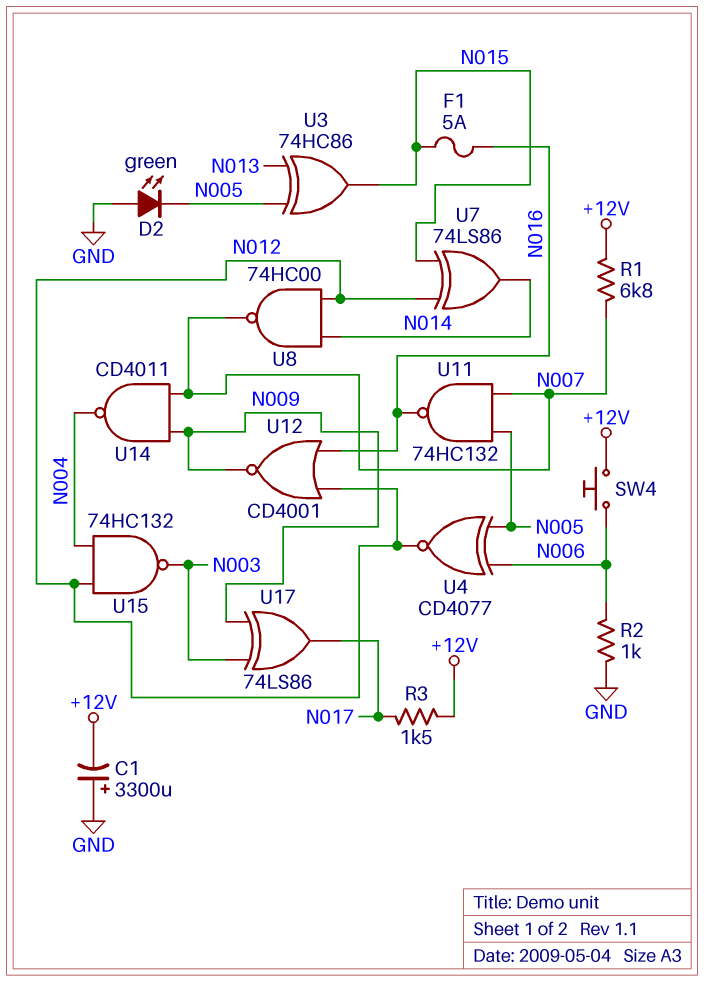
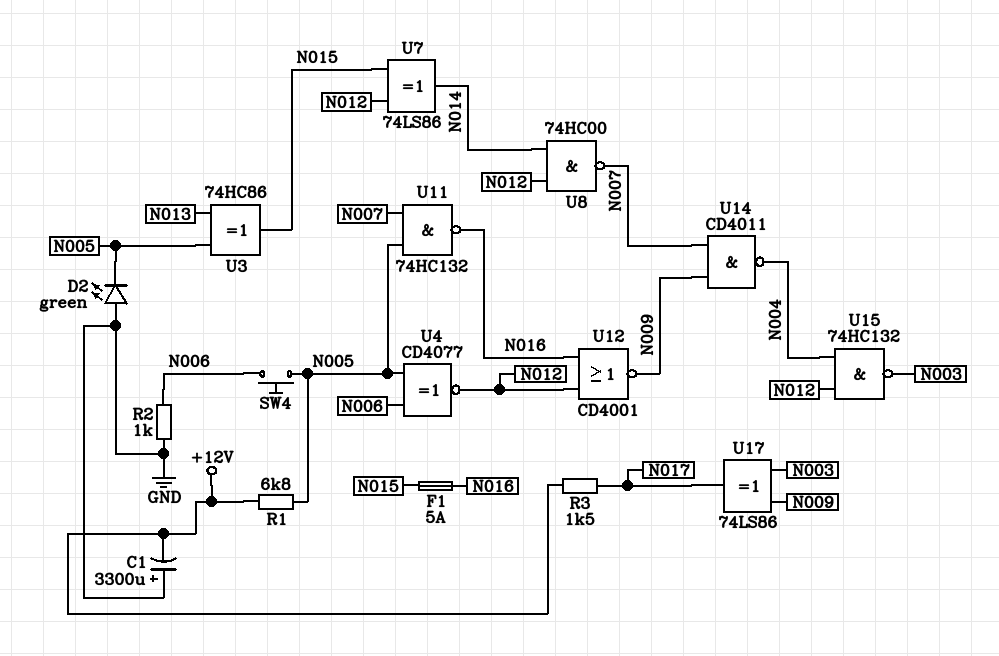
R1: 6.8k (+12V, N007) -> 6.8k (+12V, N005)
SW4: button (+12V, N006) -> button (N005, N006)

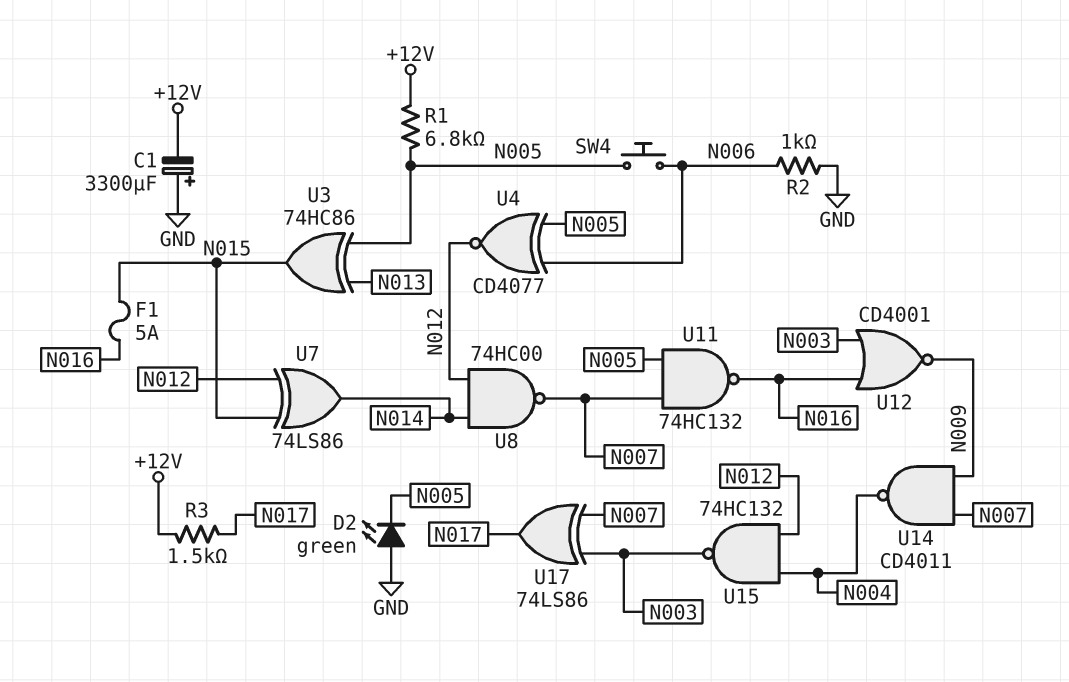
U12: NOR CD4001 (in N012, in N016, out N009) -> NOR CD4001 (in N003, in N016, out N009)
U17: XOR 74LS86 (in N003, in N009, out N017) -> XOR 74LS86 (in N003, in N007, out N017)

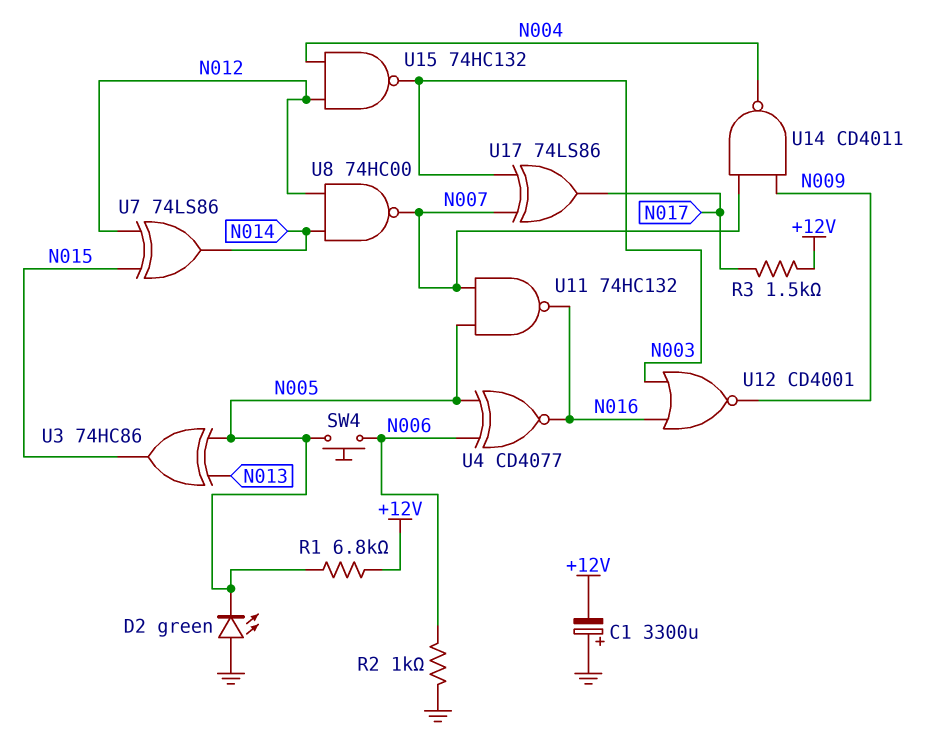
F1: 5A (N015, N016) -> none
U4: XNOR CD4077 (in N005, in N006, out N012) -> XNOR CD4077 (in N005, in N006, out N016)

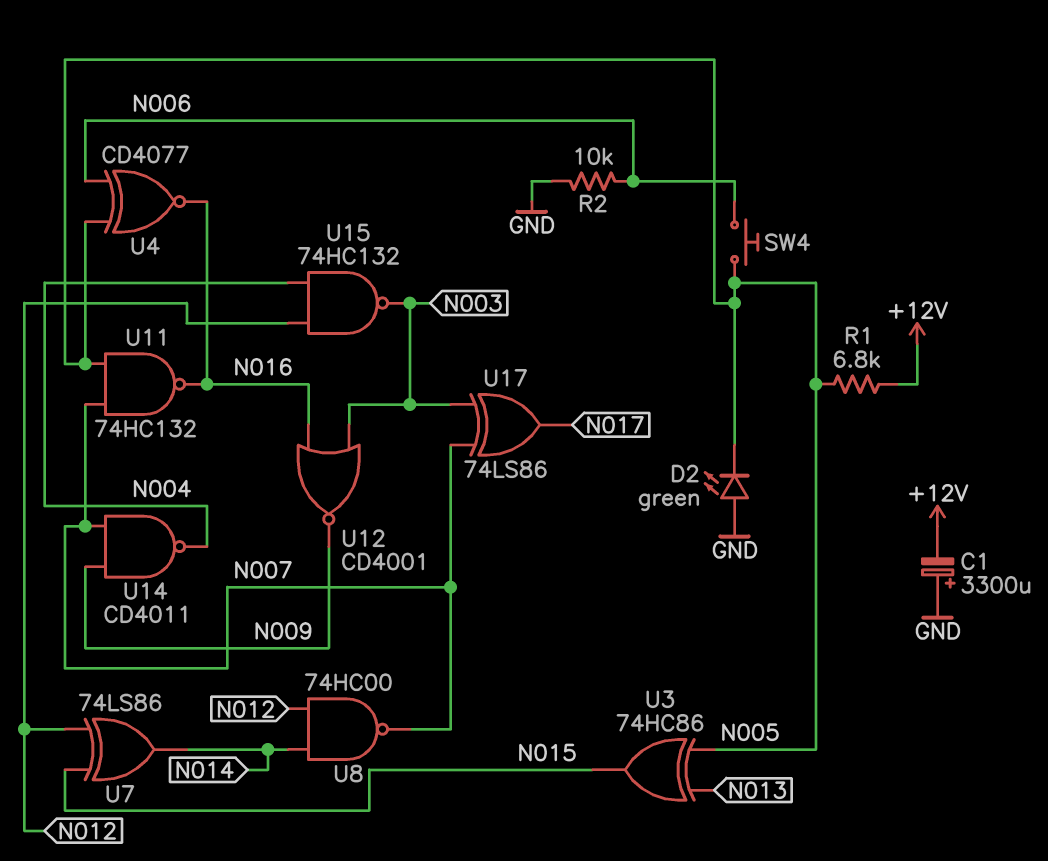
R2: 1k (GND, N006) -> 10k (GND, N006)
R3: 1.5k (+12V, N017) -> none

